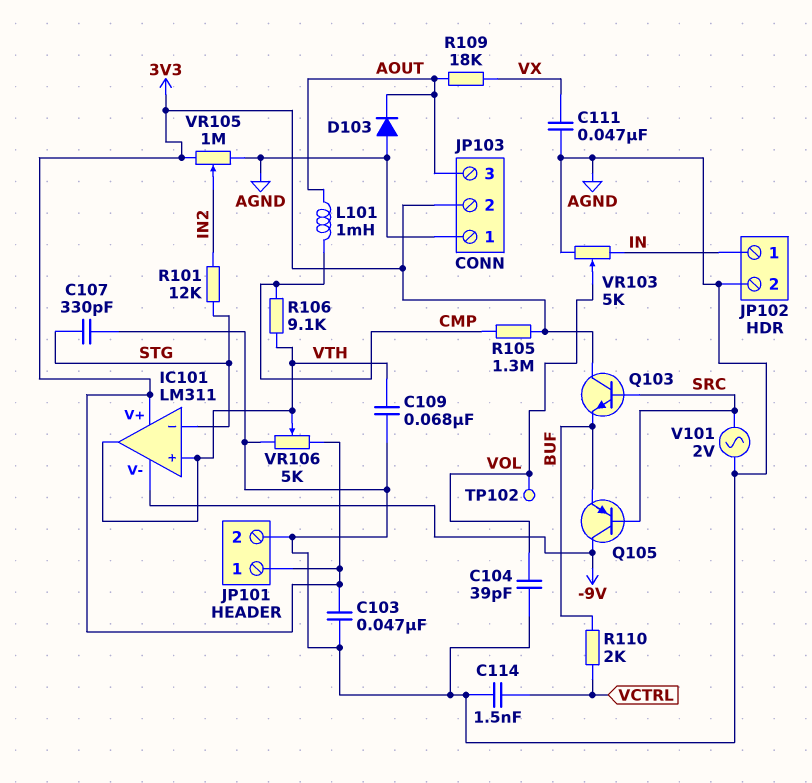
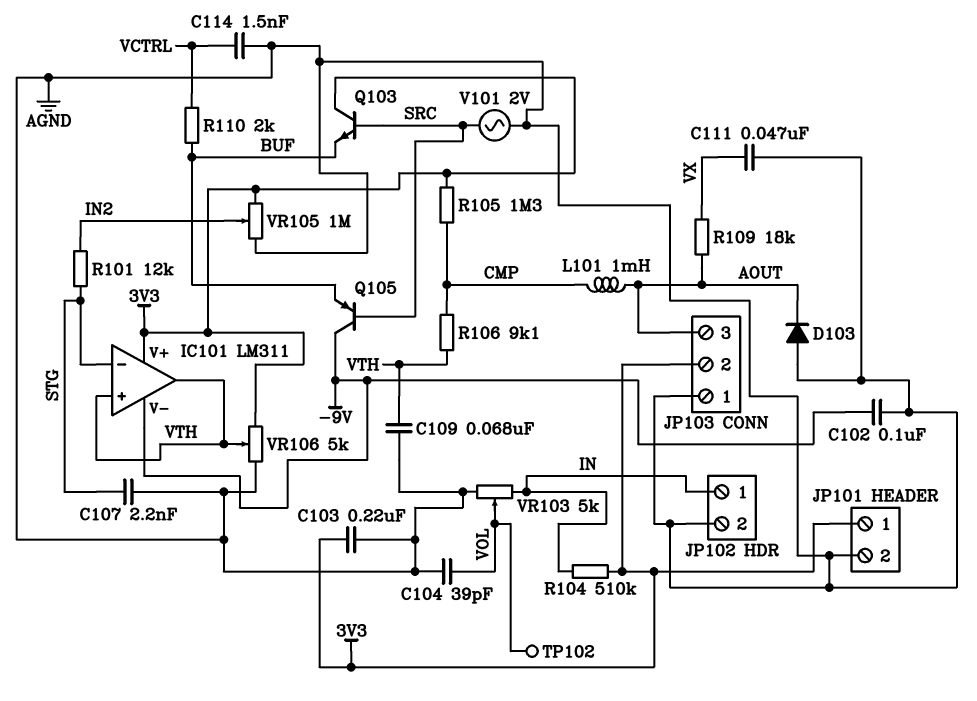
C102: none -> 100nF (-9V, AGND)
C103: 47nF (3V3, AGND) -> 220nF (3V3, AGND)
C107: 330pF (AGND, STG) -> 2.2nF (AGND, STG)
R104: none -> 510k (3V3, IN)

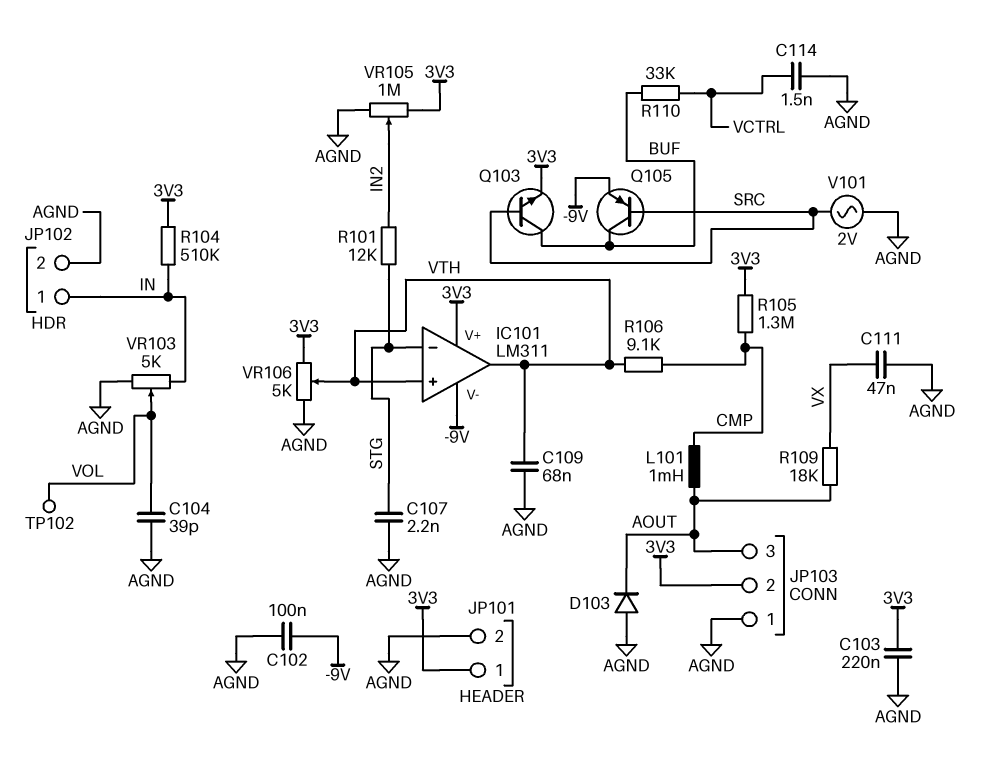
Q103: NPN (B SRC, C 3V3, E BUF) -> NPN (B SRC, C BUF, E 3V3)
Q105: PNP (B SRC, C -9V, E BUF) -> PNP (B SRC, C BUF, E -9V)
R110: 2k (BUF, VCTRL) -> 33k (BUF, VCTRL)

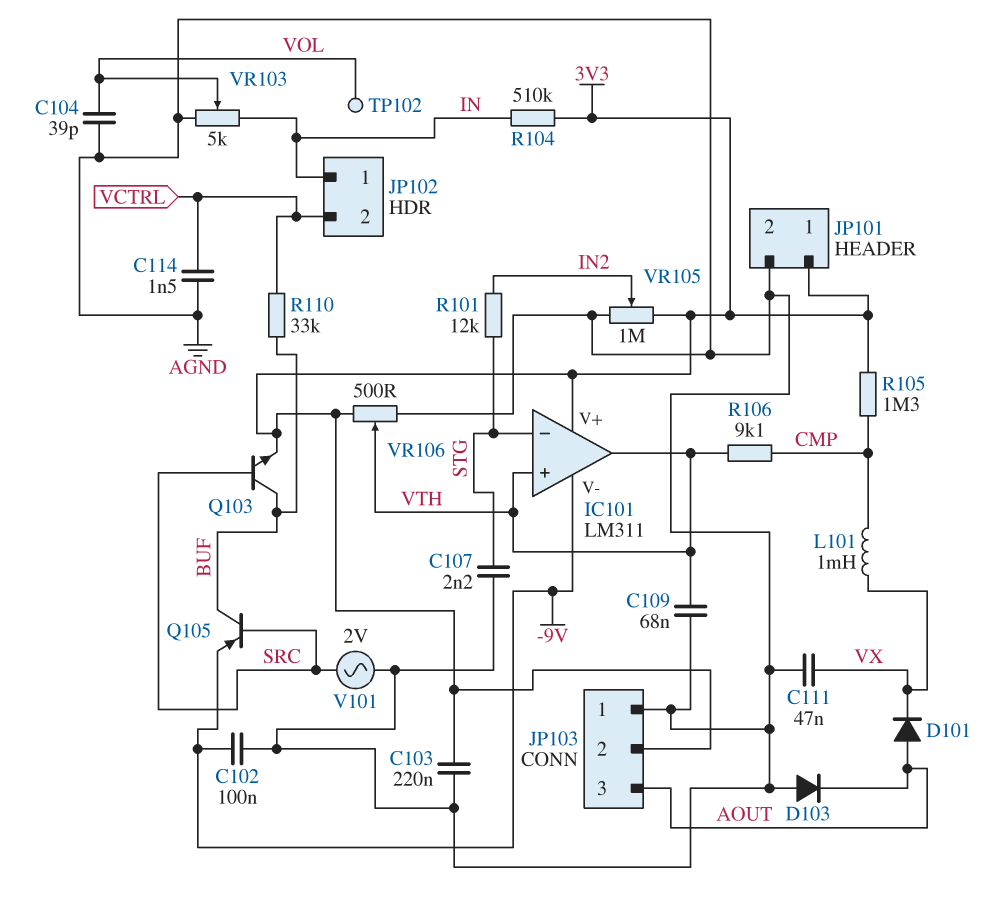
D101: none -> diode (A AOUT, K VX)
JP102 pin 2: AGND -> VCTRL
L101: 1mH (AOUT, CMP) -> 1mH (CMP, VX)
R109: 18k (AOUT, VX) -> none
VR106: 5k (3V3, AGND, wiper VTH) -> 500 (3V3, AGND, wiper VTH)

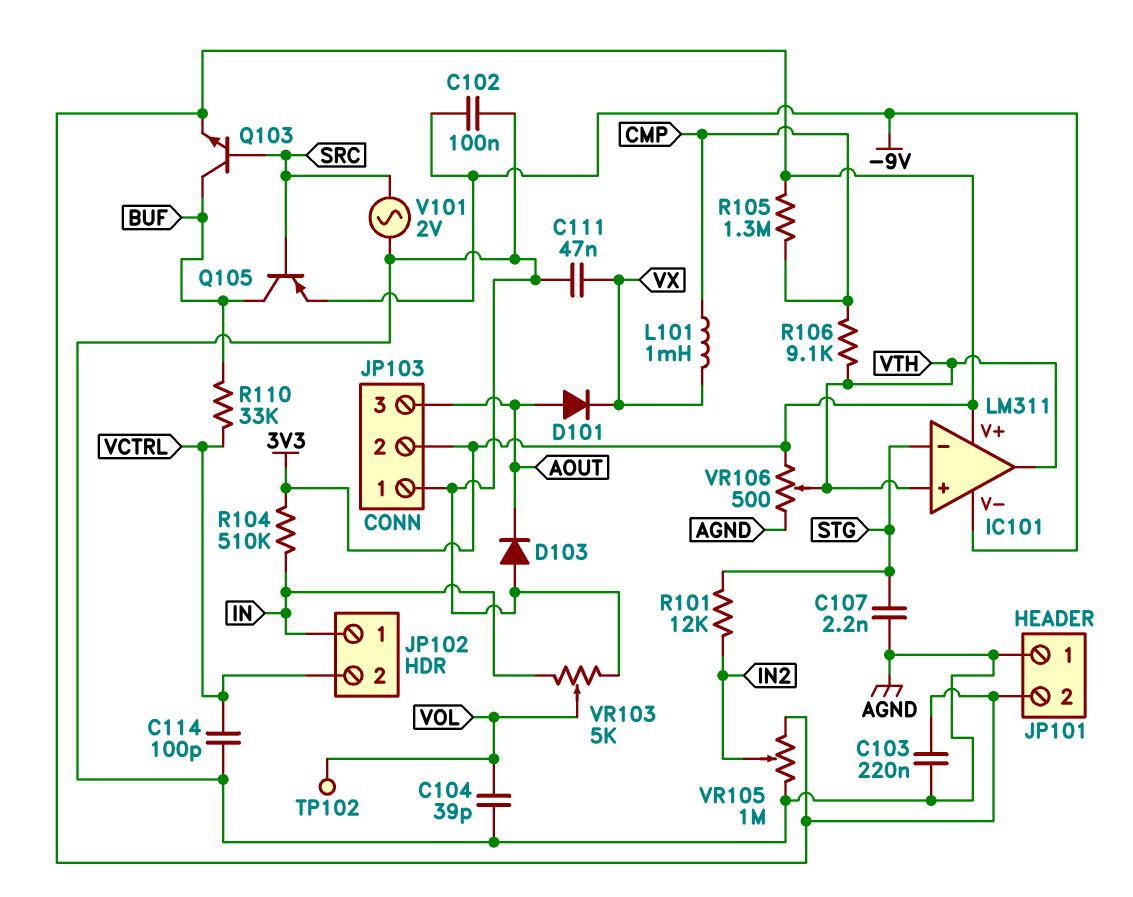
C109: 68nF (AGND, VTH) -> none
C114: 1.5nF (AGND, VCTRL) -> 100pF (AGND, VCTRL)
JP101 pin 1: 3V3 -> AGND
JP101 pin 2: AGND -> 3V3

